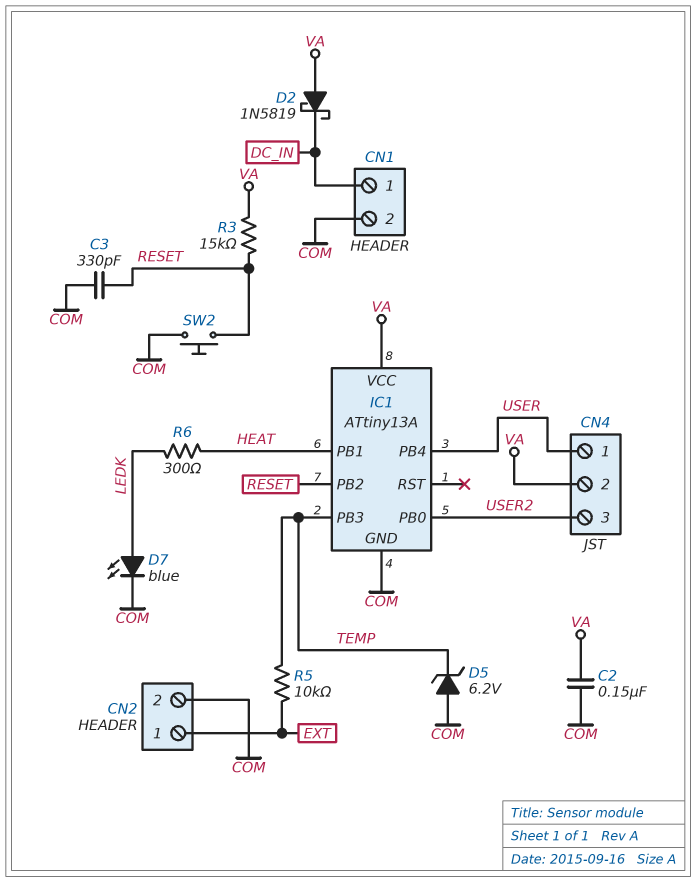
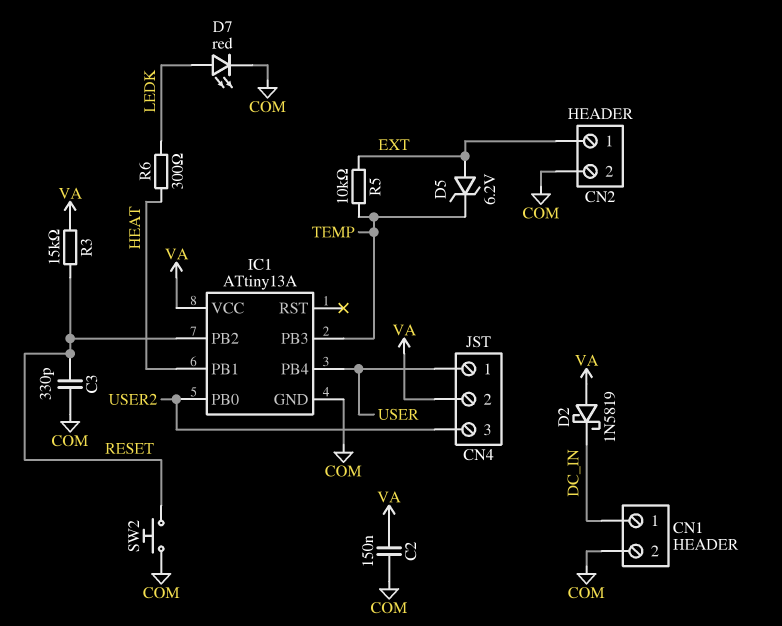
D5: zener 6.2V (A COM, K TEMP) -> zener 6.2V (A EXT, K TEMP)
D7: LED blue (A LEDK, K COM) -> LED red (A LEDK, K COM)

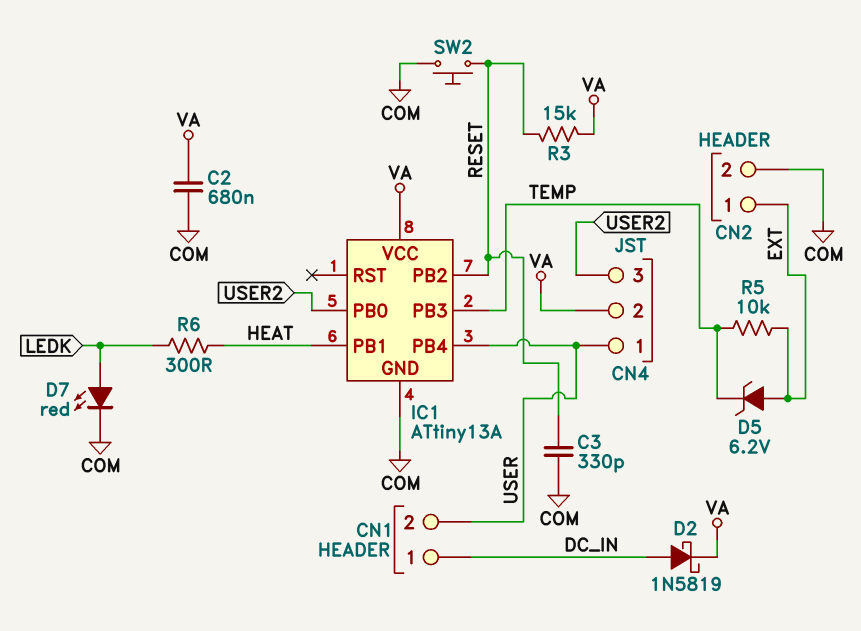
C2: 150nF (COM, VA) -> 680nF (COM, VA)
CN1 pin 2: COM -> USER
D2: schottky 1N5819 (A VA, K DC_IN) -> schottky 1N5819 (A DC_IN, K VA)

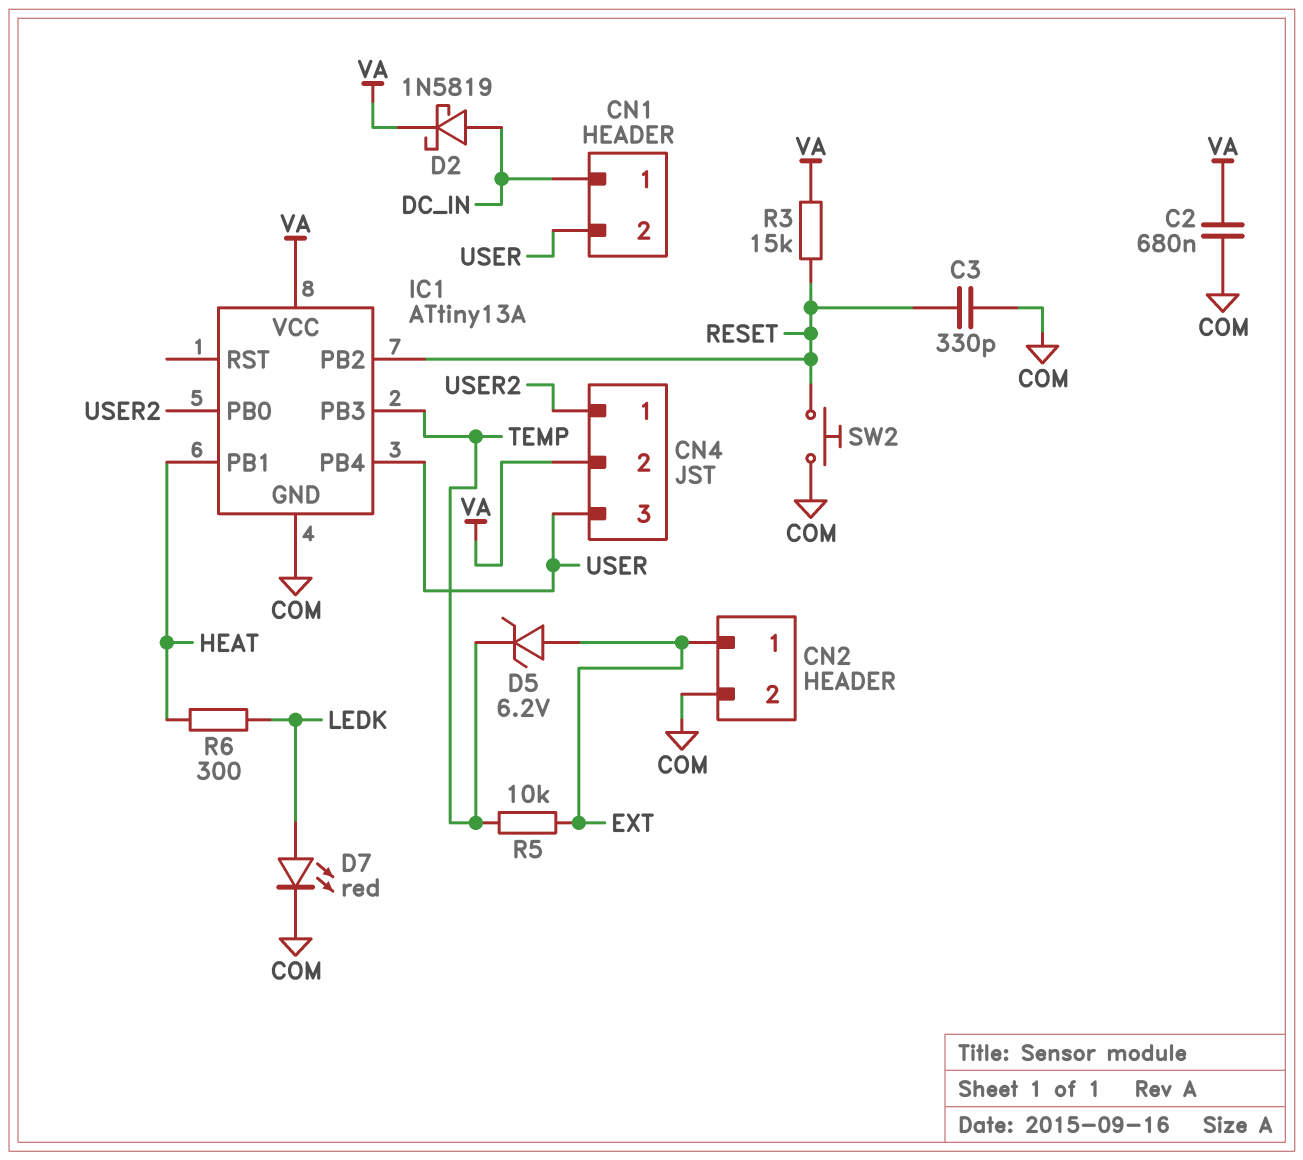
CN4 pin 1: USER -> USER2
CN4 pin 3: USER2 -> USER

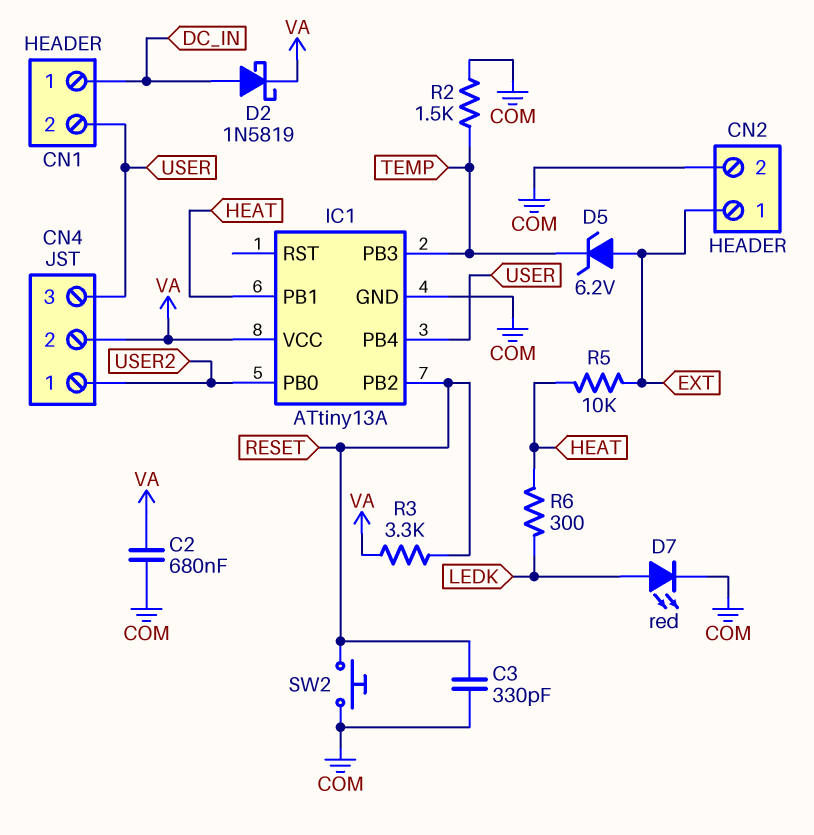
R2: none -> 1.5k (COM, TEMP)
R3: 15k (RESET, VA) -> 3.3k (RESET, VA)
R5: 10k (EXT, TEMP) -> 10k (EXT, HEAT)

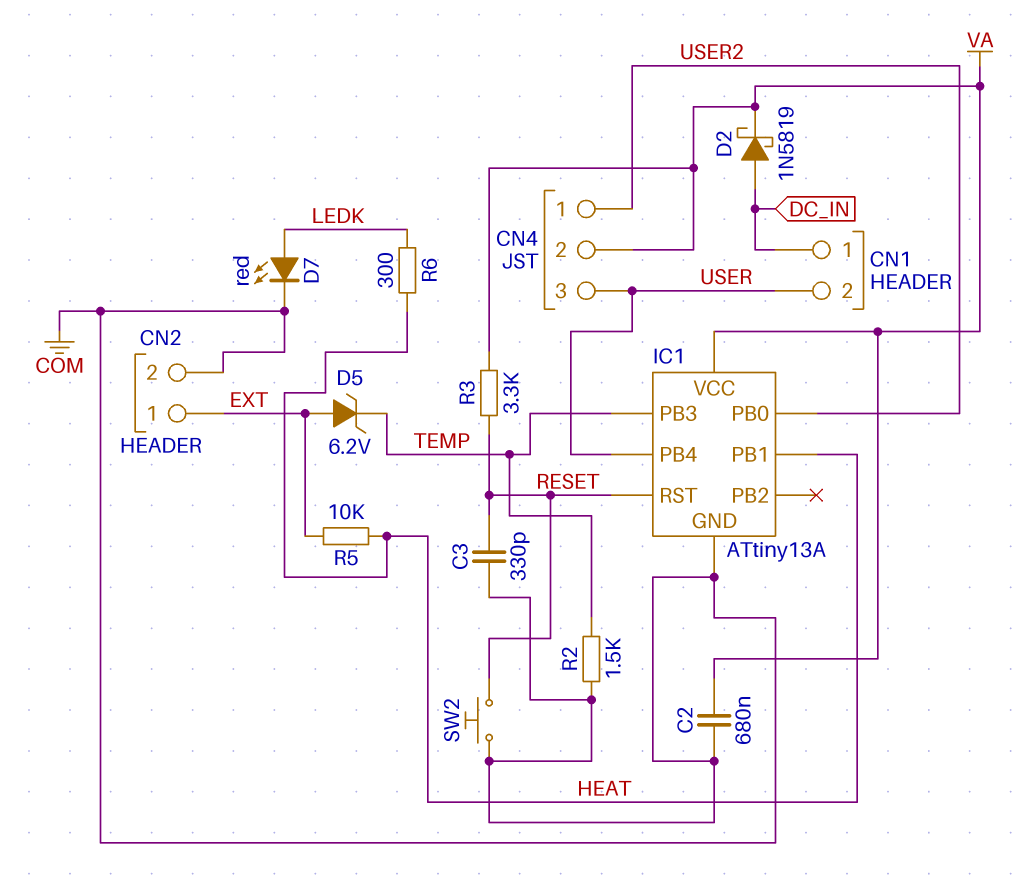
IC1 pin PB2: RESET -> none
IC1 pin RST: none -> RESET

